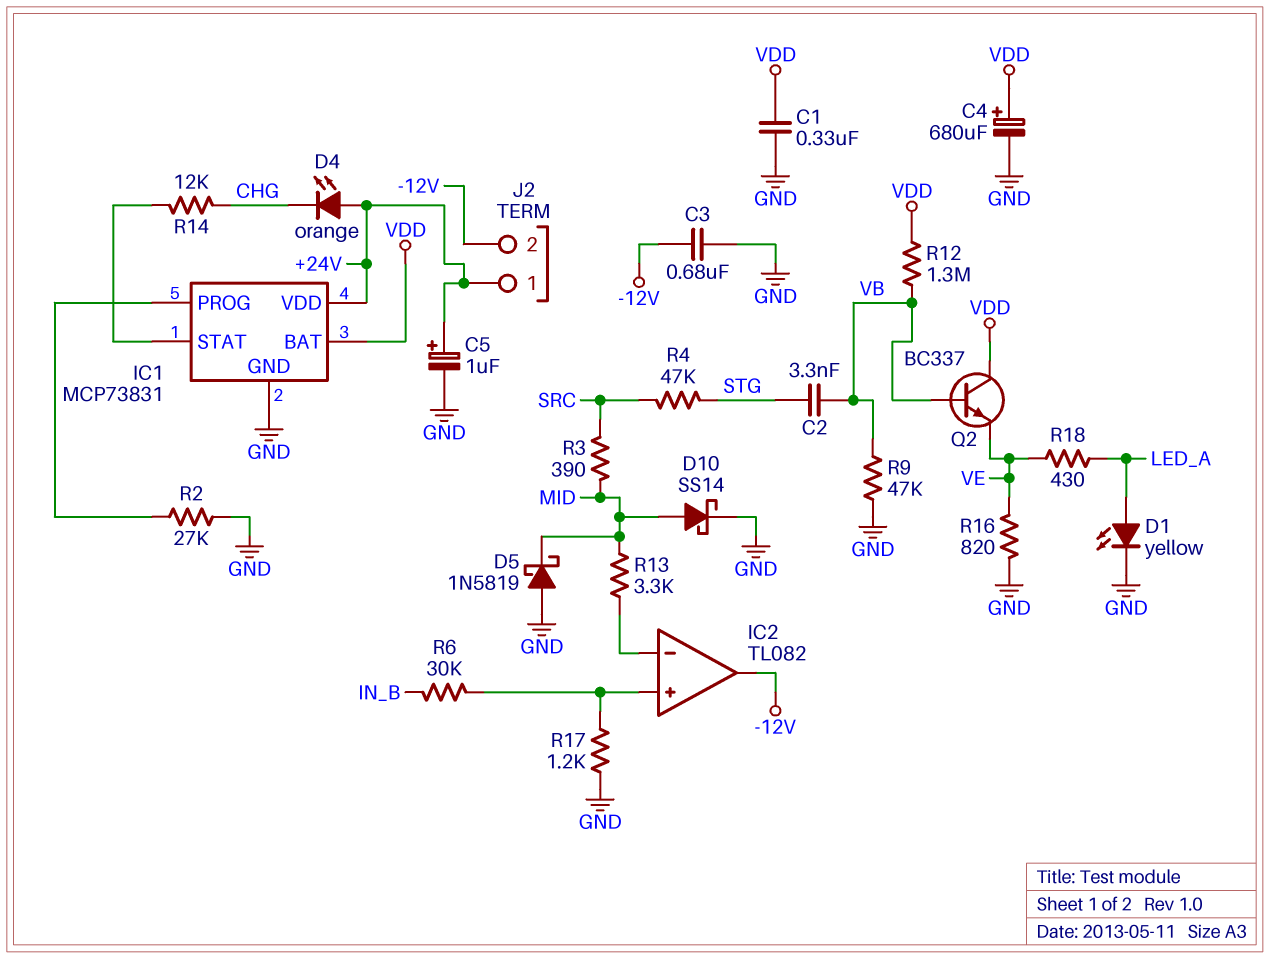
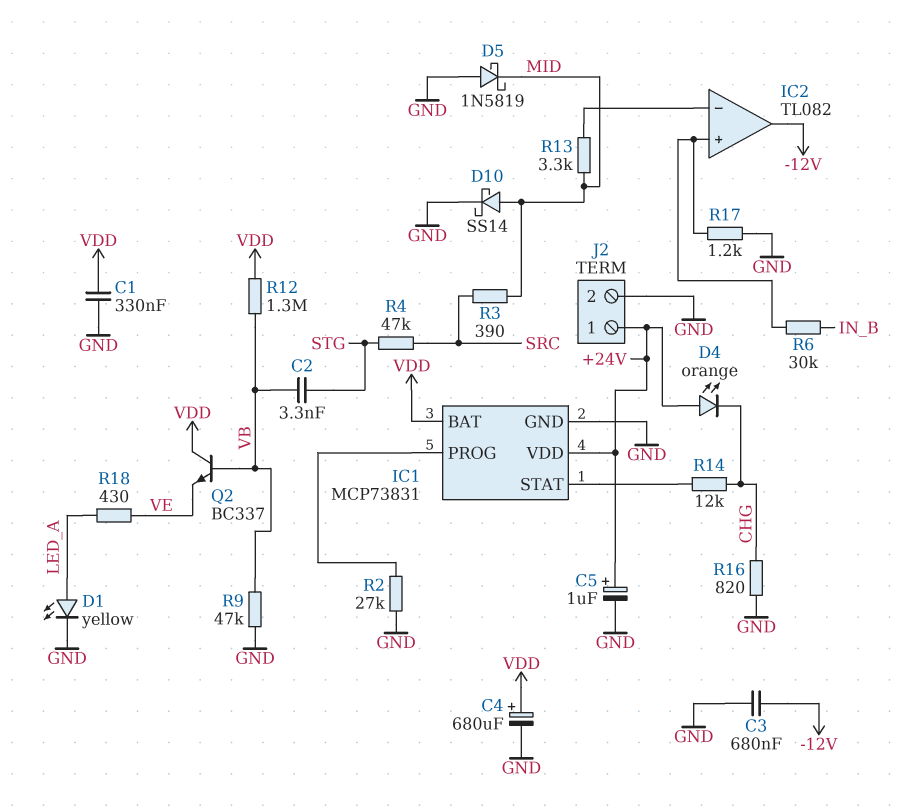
J2 pin 2: -12V -> GND
R16: 820 (GND, VE) -> 820 (CHG, GND)

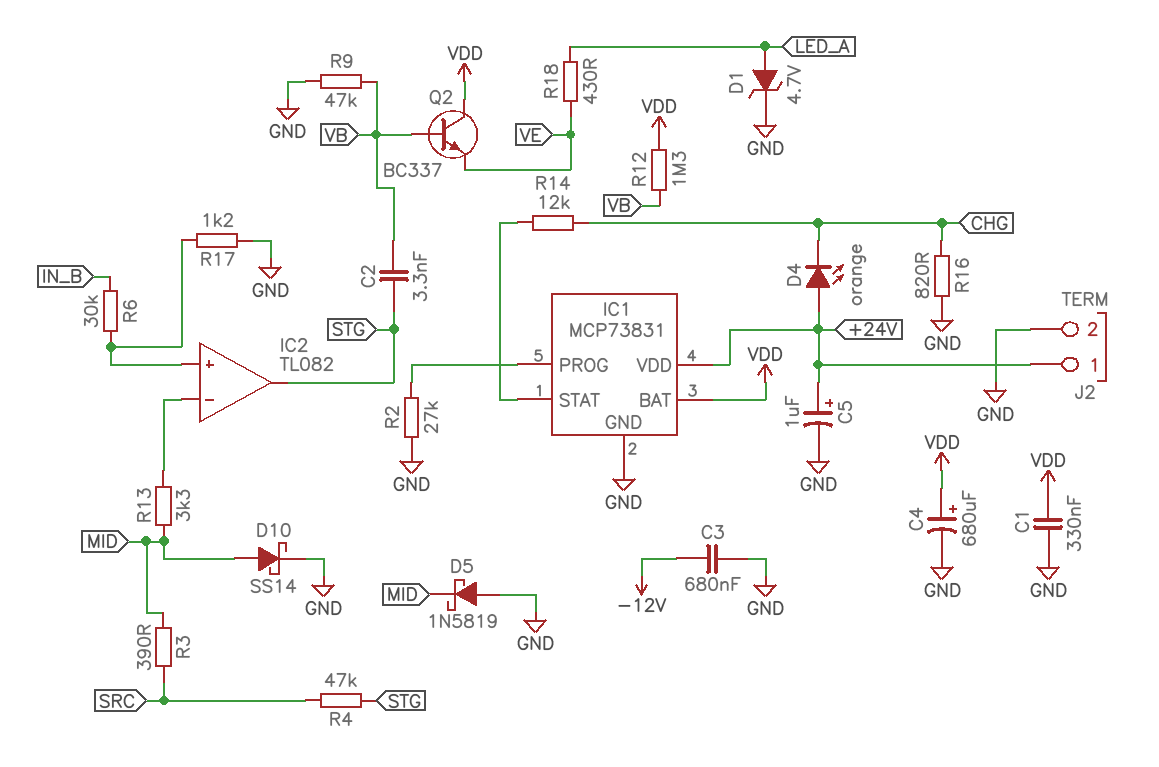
D1: LED yellow (A LED_A, K GND) -> zener 4.7V (A LED_A, K GND)
IC2 pin out: -12V -> STG

